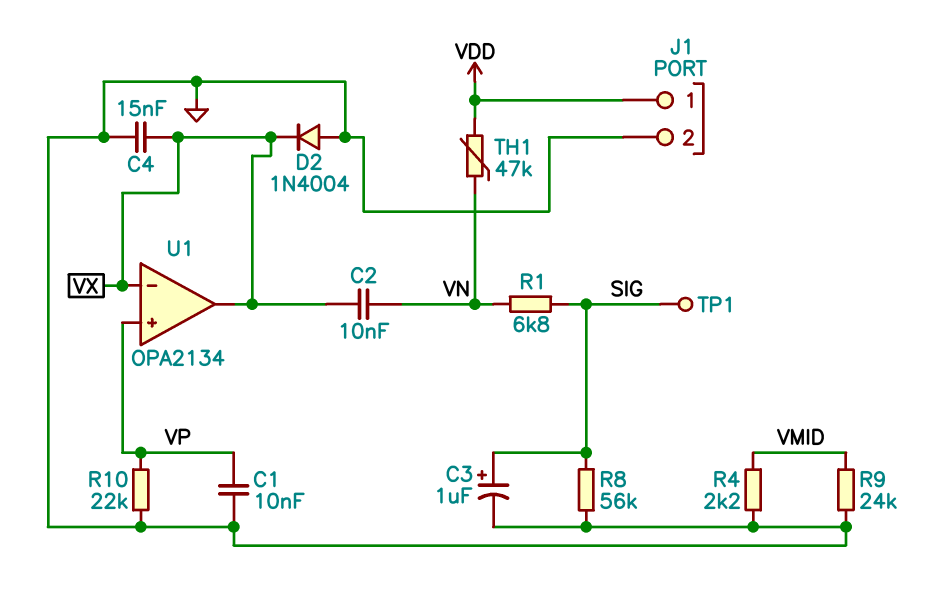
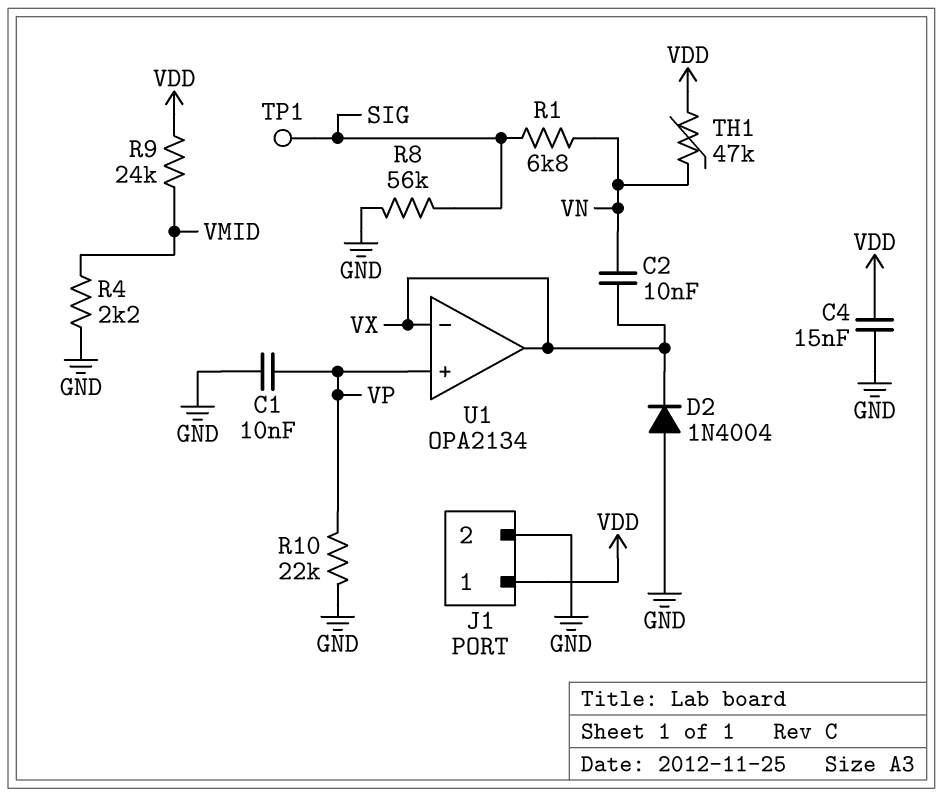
C3: 1uF (plus SIG, minus GND) -> none
C4: 15nF (GND, VX) -> 15nF (GND, VDD)
R9: 24k (GND, VMID) -> 24k (VDD, VMID)

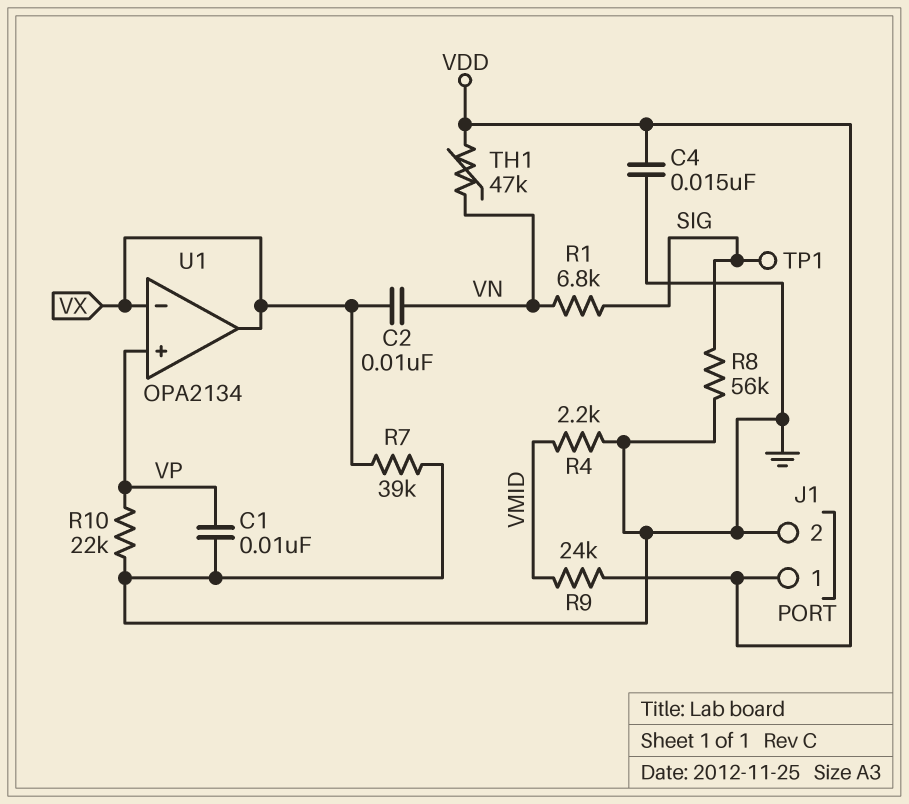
D2: diode 1N4004 (A GND, K VX) -> none
R7: none -> 39k (GND, VX)

